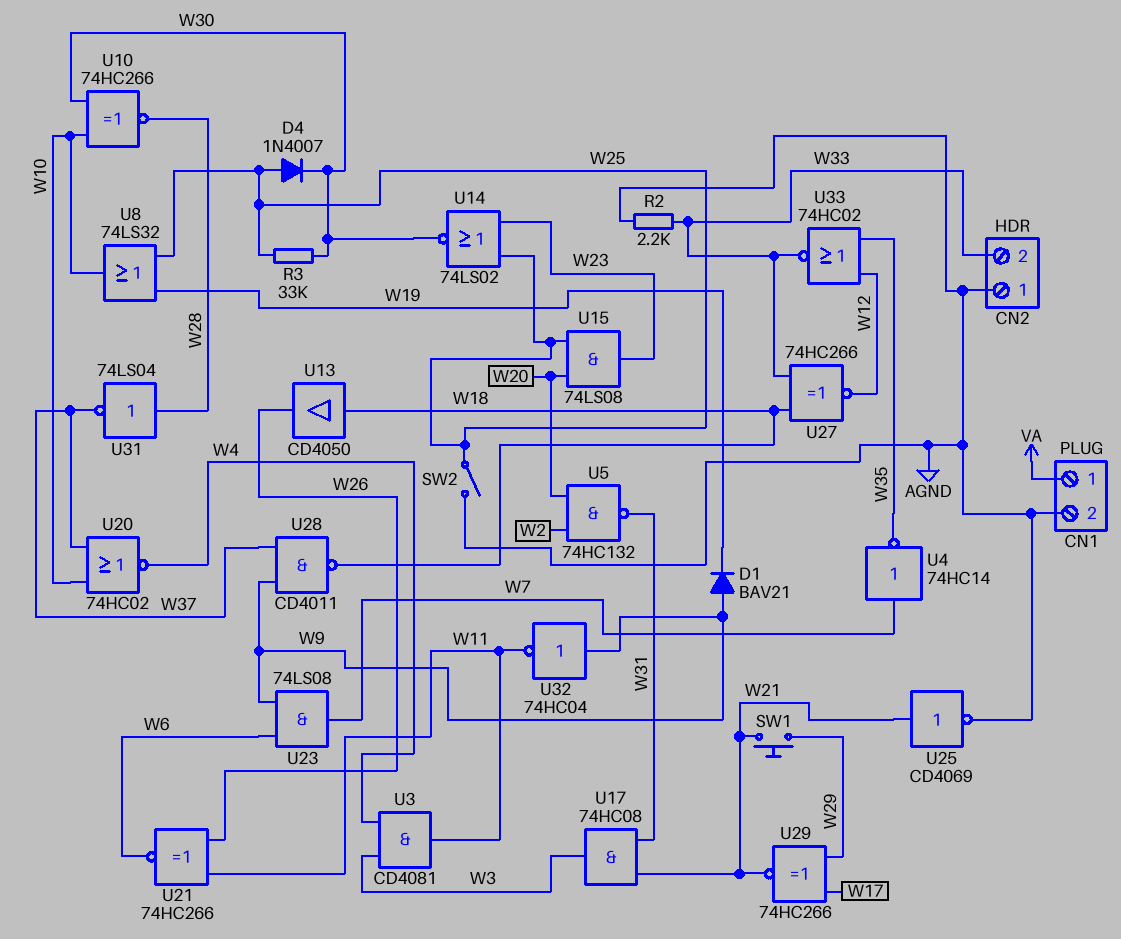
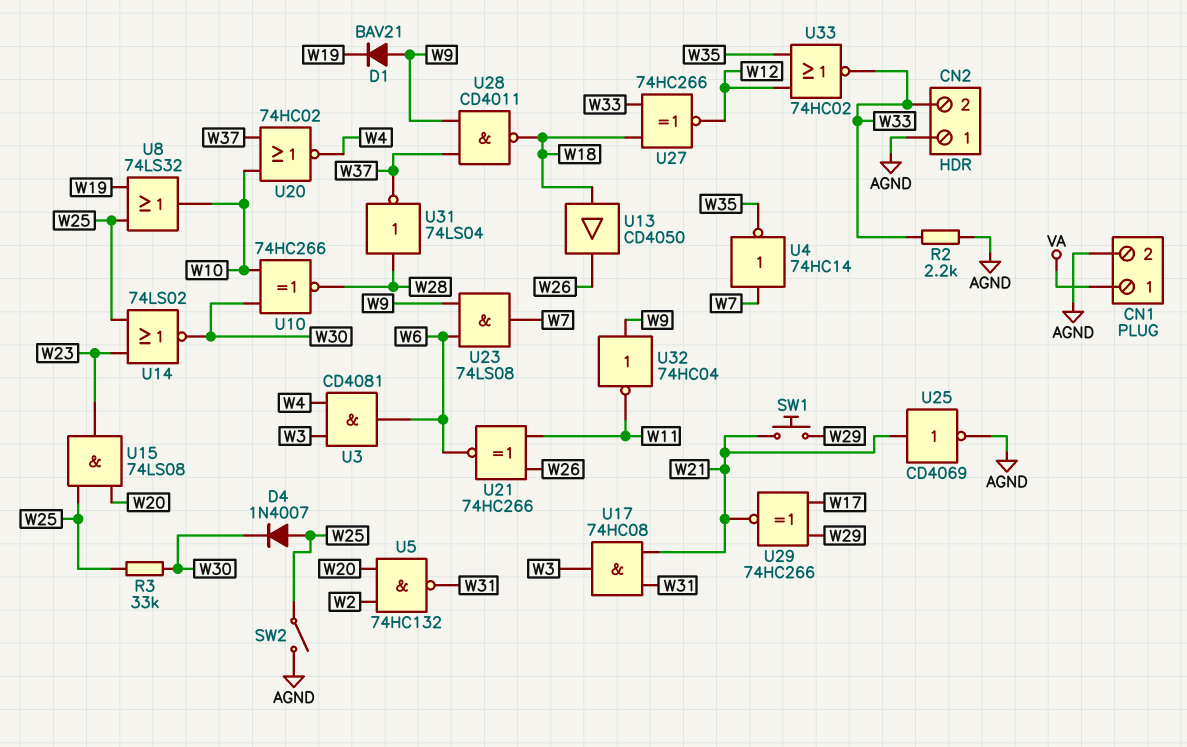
U3: AND CD4081 (in W3, in W4, out W11) -> AND CD4081 (in W3, in W4, out W6)

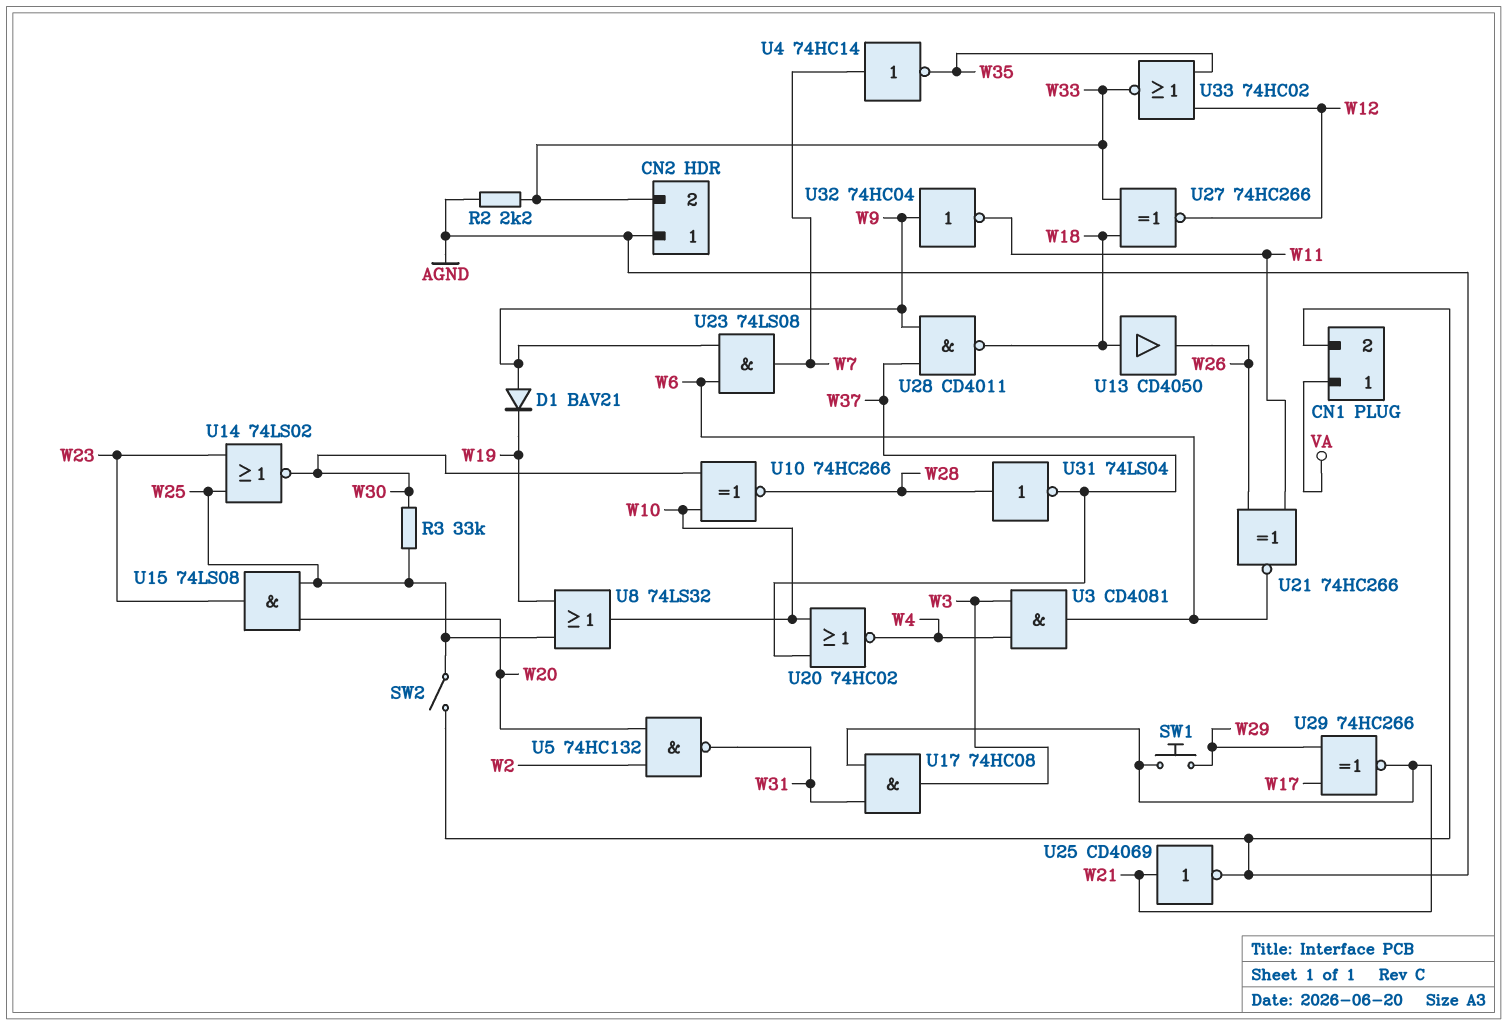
D4: diode 1N4007 (A W25, K W30) -> none

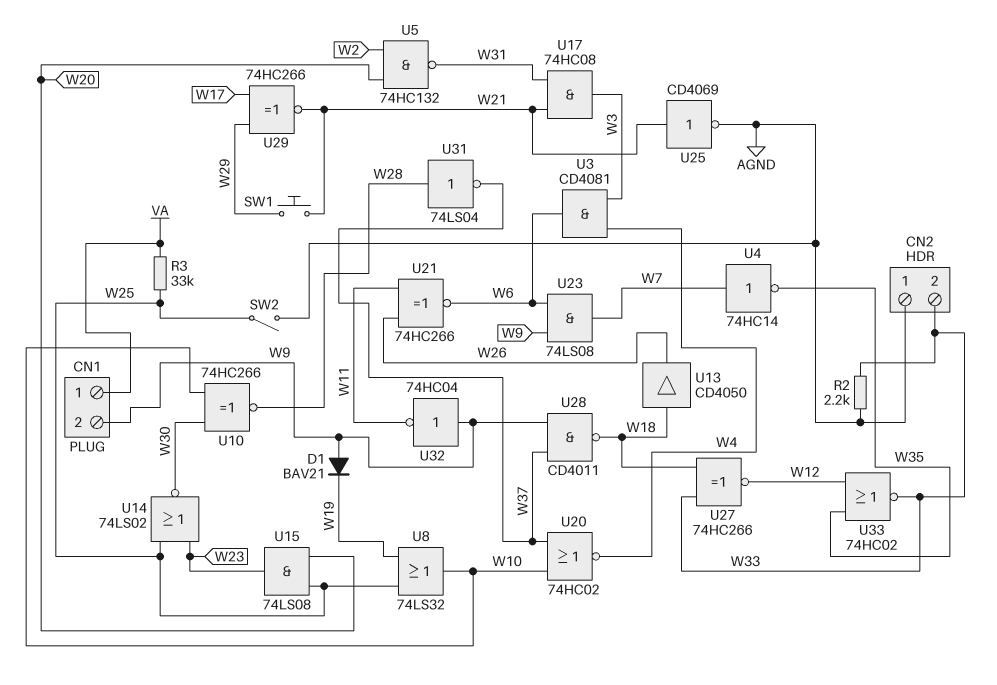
CN1 pin 2: AGND -> W9
R3: 33k (W25, W30) -> 33k (VA, W25)

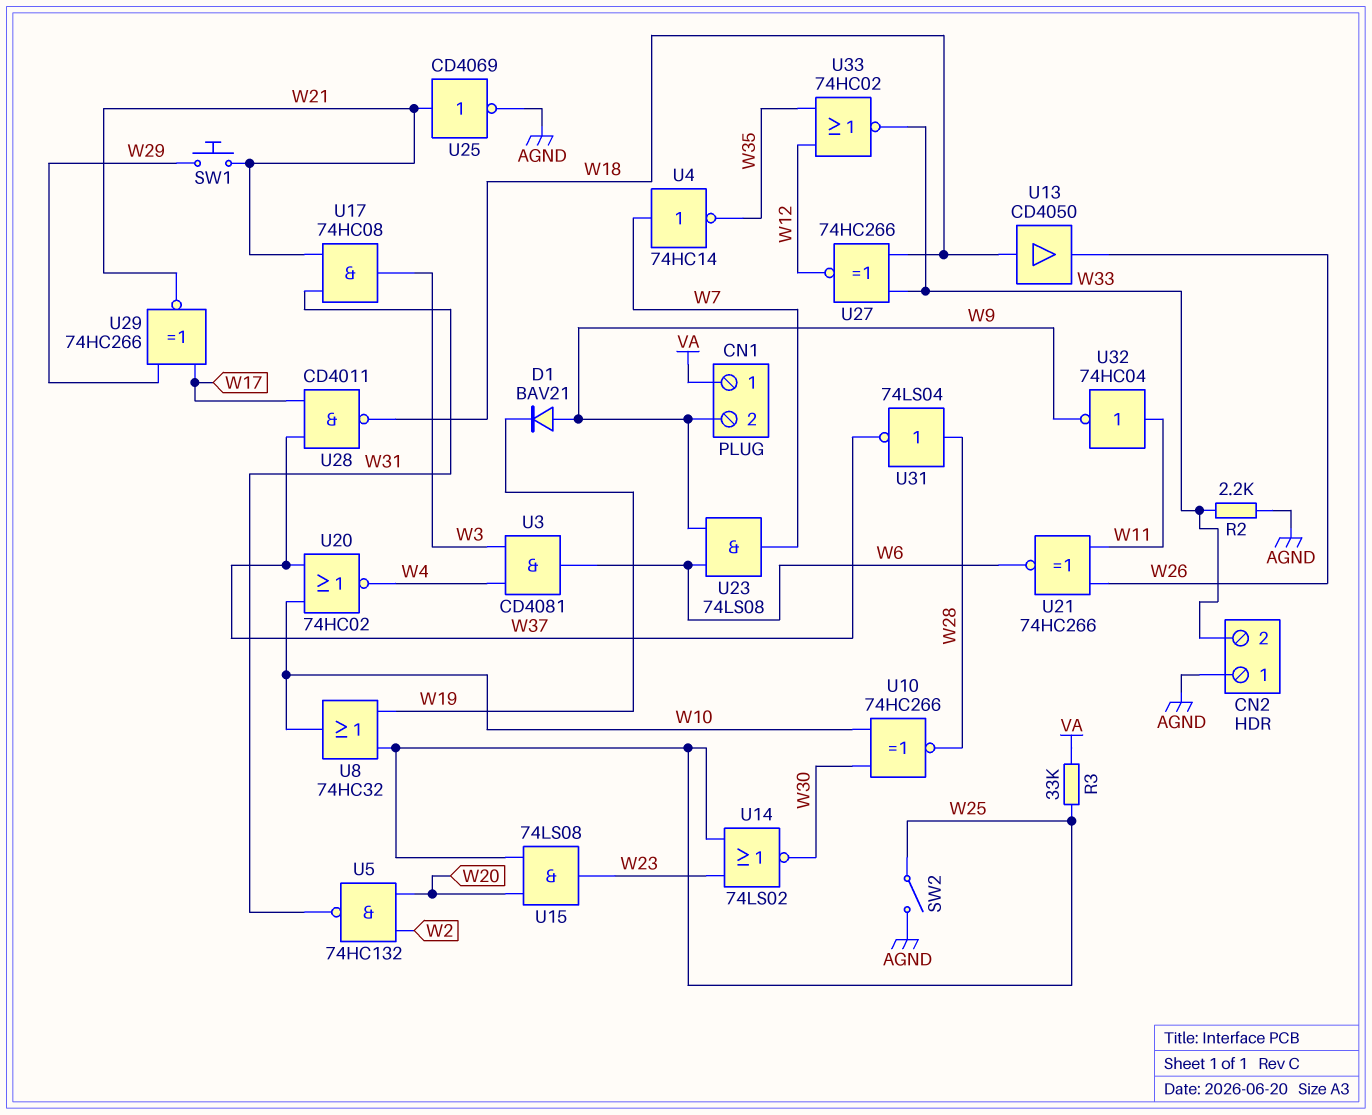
U8: OR 74LS32 (in W19, in W25, out W10) -> OR 74HC32 (in W19, in W25, out W10)
U28: NAND CD4011 (in W9, in W37, out W18) -> NAND CD4011 (in W17, in W37, out W18)
U32: NOT 74HC04 (in W9, out W11) -> NOT 74HC04 (in W11, out W9)

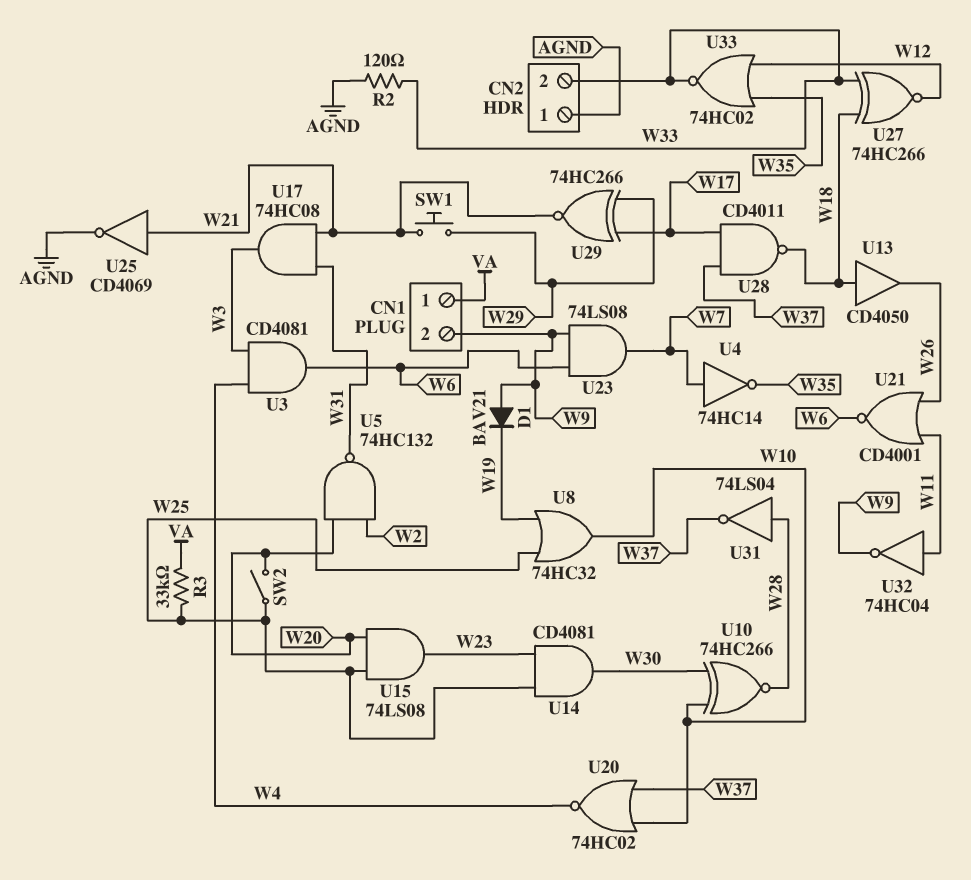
R2: 2.2k (AGND, W33) -> 120 (AGND, W33)
SW2: switch (AGND, W25) -> switch (W20, W25)
U14: NOR 74LS02 (in W23, in W25, out W30) -> AND CD4081 (in W23, in W25, out W30)
U21: XNOR 74HC266 (in W11, in W26, out W6) -> NOR CD4001 (in W11, in W26, out W6)

